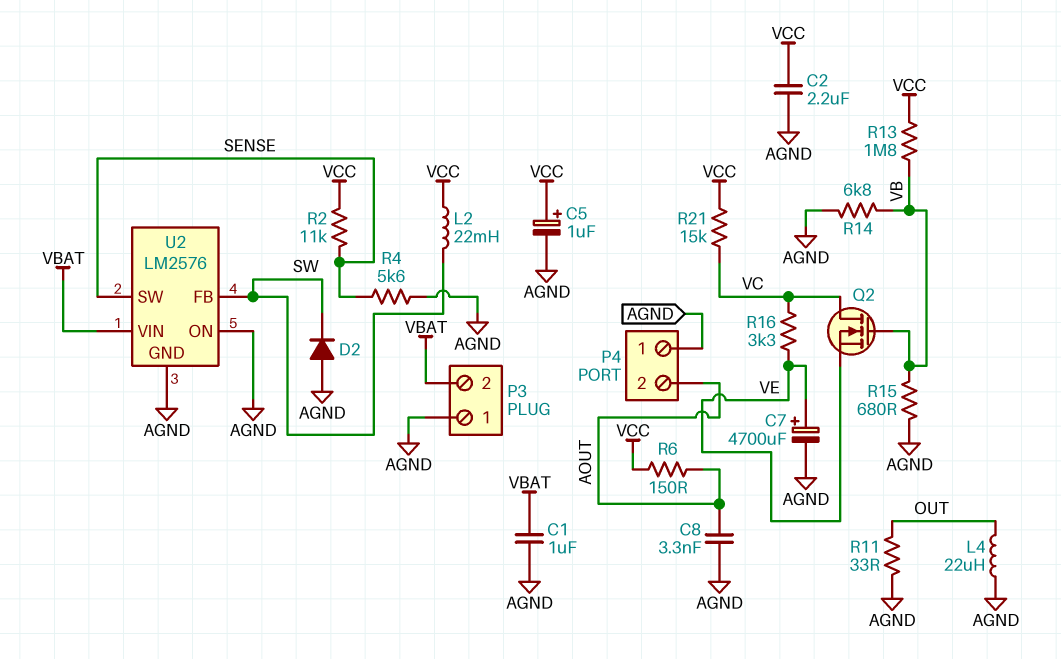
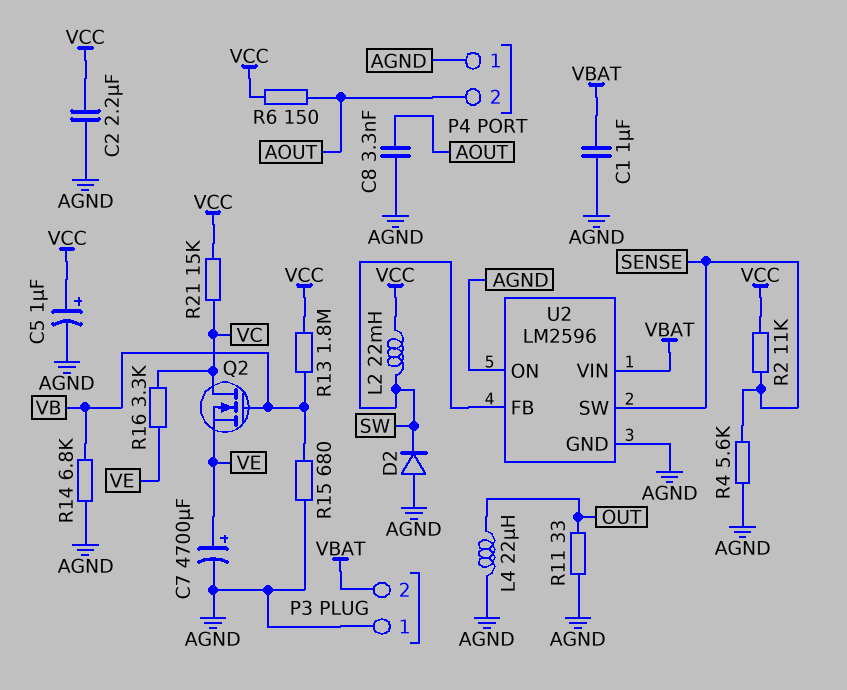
U2: LM2576 -> LM2596

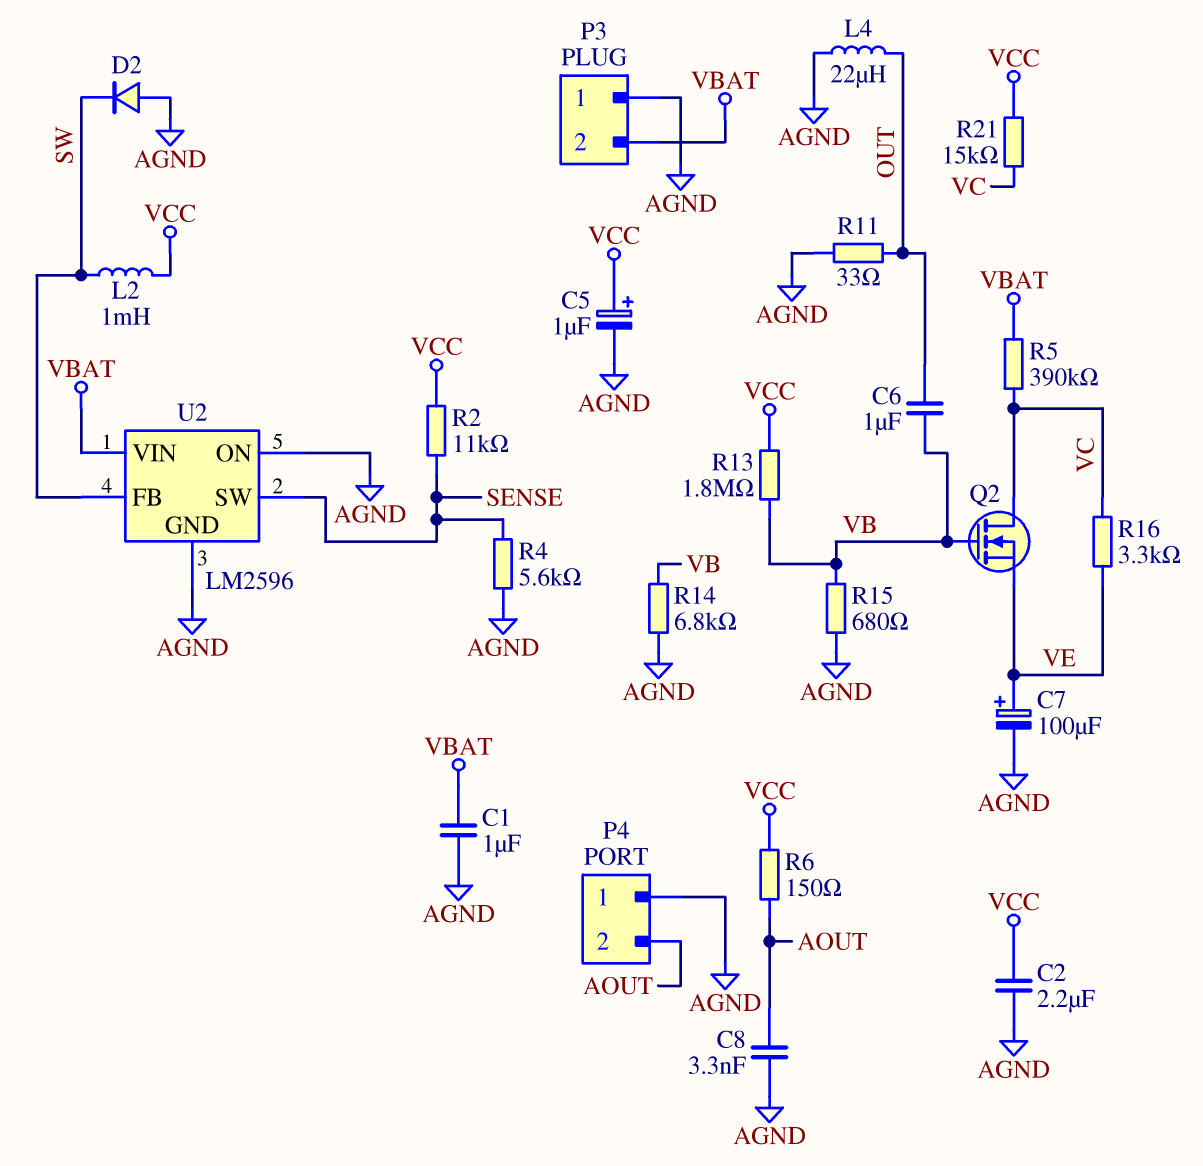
C6: none -> 1uF (OUT, VB)
C7: 4700uF (plus VE, minus AGND) -> 100uF (plus VE, minus AGND)
L2: 22mH (SW, VCC) -> 1mH (SW, VCC)
R5: none -> 390k (VBAT, VC)

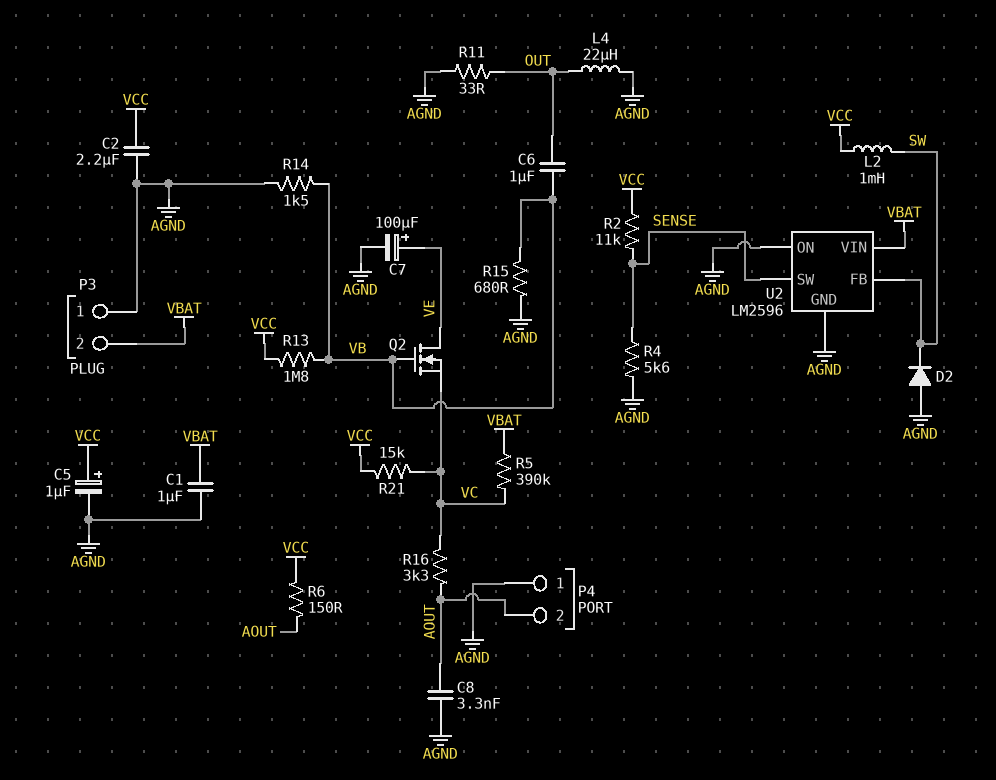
Q2: NMOS (G VB, D VC, S VE) -> NMOS (G VB, D VE, S VC)
R14: 6.8k (AGND, VB) -> 1.5k (AGND, VB)
R16: 3.3k (VC, VE) -> 3.3k (AOUT, VC)

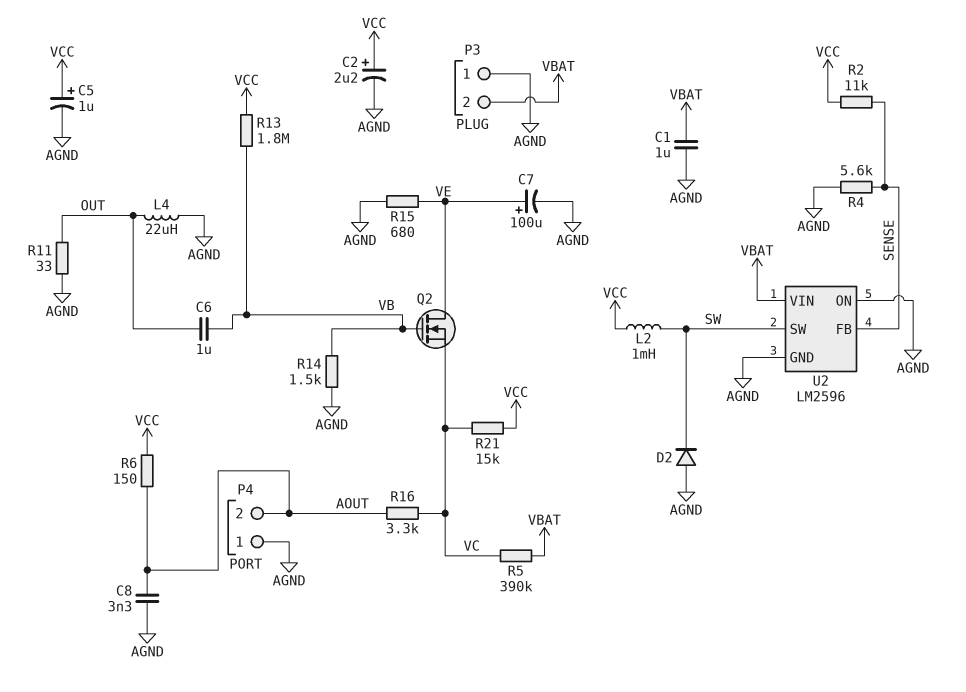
C2: 2.2uF (AGND, VCC) -> 2.2uF (plus VCC, minus AGND)
R15: 680 (AGND, VB) -> 680 (AGND, VE)
U2 pin FB: SW -> SENSE
U2 pin SW: SENSE -> SW

